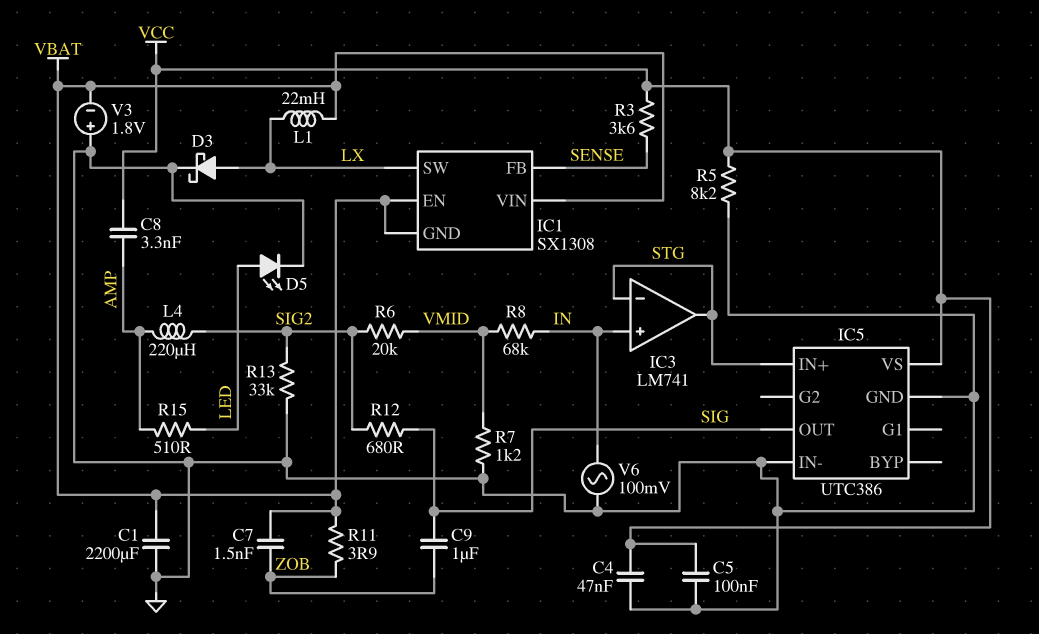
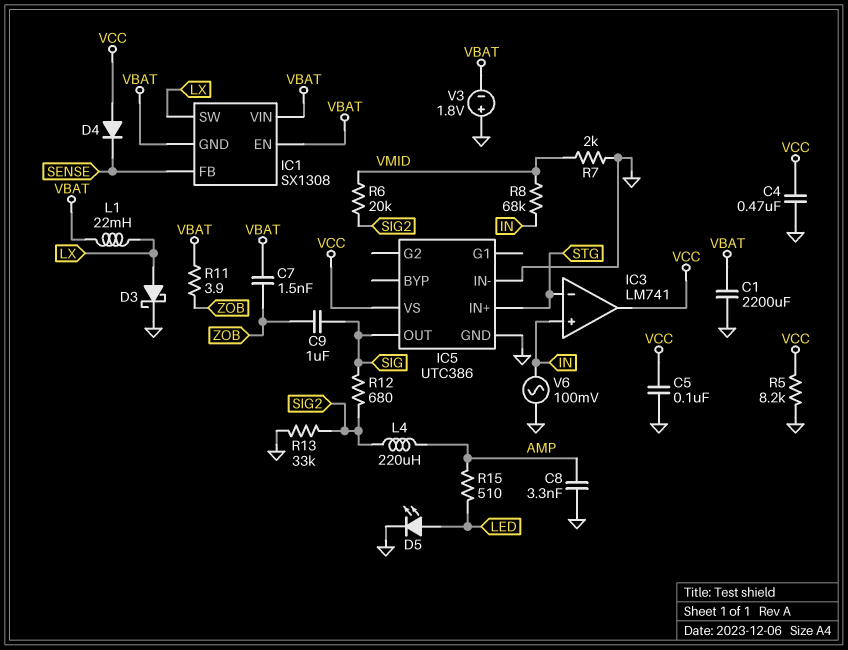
C4: 47nF (GND, VCC) -> 470nF (GND, VCC)
C8: 3.3nF (AMP, VCC) -> 3.3nF (AMP, GND)
D4: none -> diode (A VCC, K SENSE)
IC3 pin out: STG -> VCC
R3: 3.6k (SENSE, VCC) -> none
R7: 1.2k (GND, VMID) -> 2k (GND, VMID)

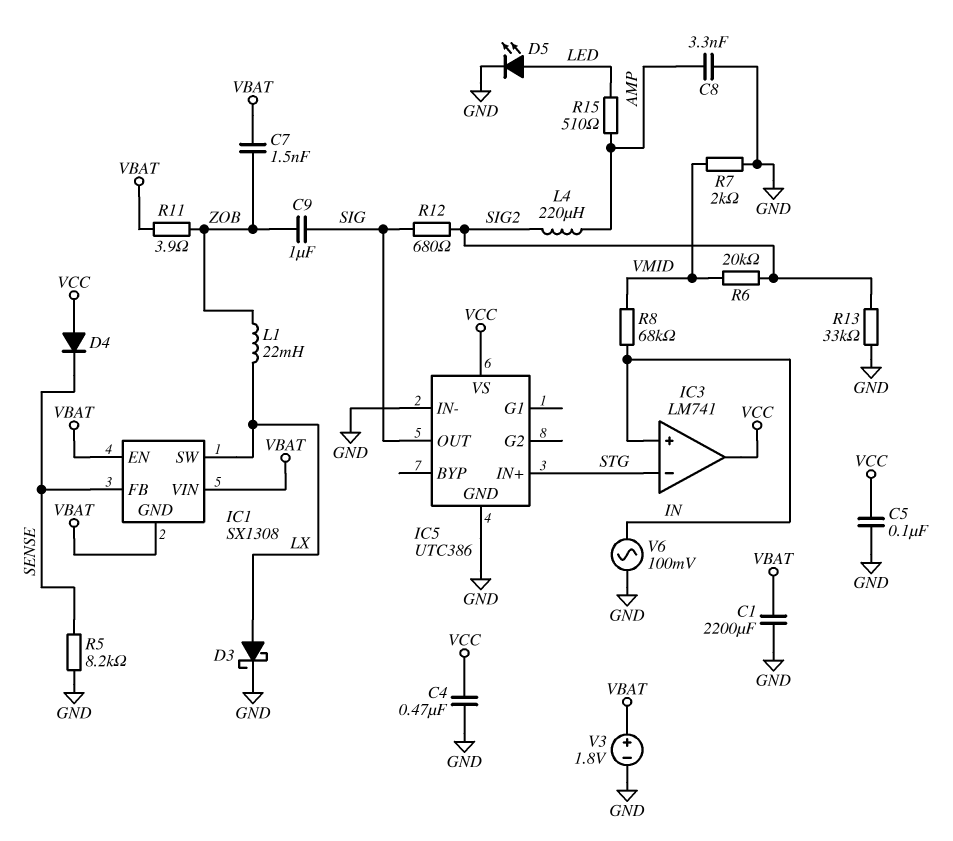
L1: 22mH (LX, VBAT) -> 22mH (LX, ZOB)
R5: 8.2k (GND, VCC) -> 8.2k (GND, SENSE)
V3: 1.8V (plus GND, minus VBAT) -> 1.8V (plus VBAT, minus GND)

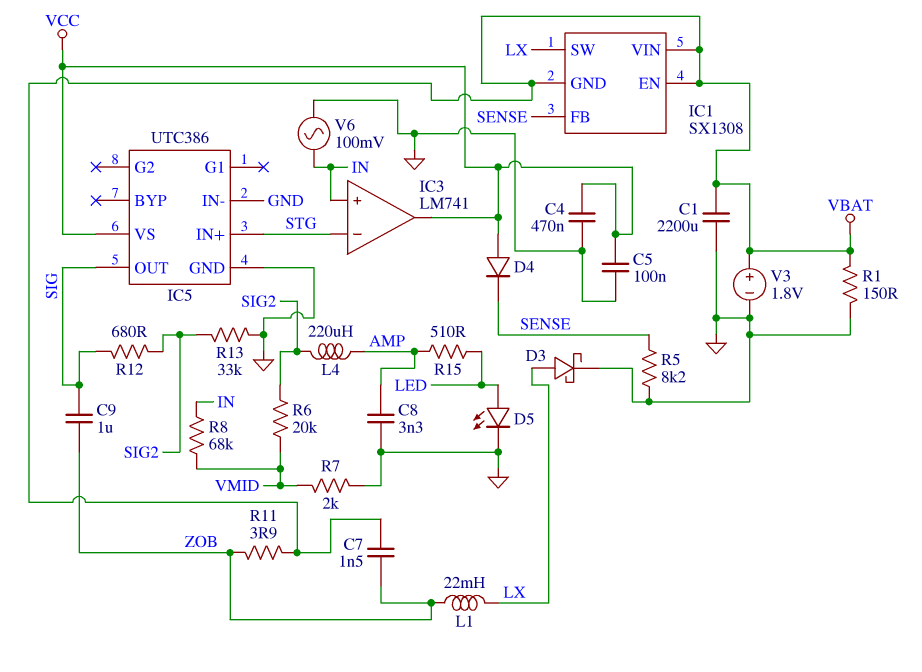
R1: none -> 150 (GND, VBAT)

